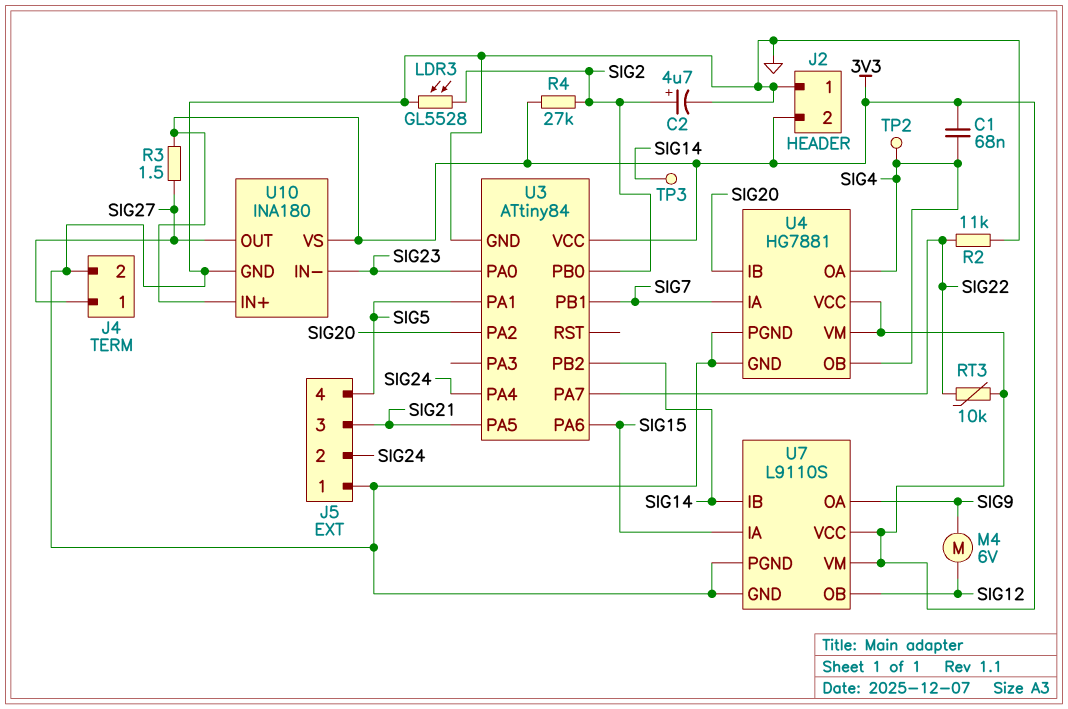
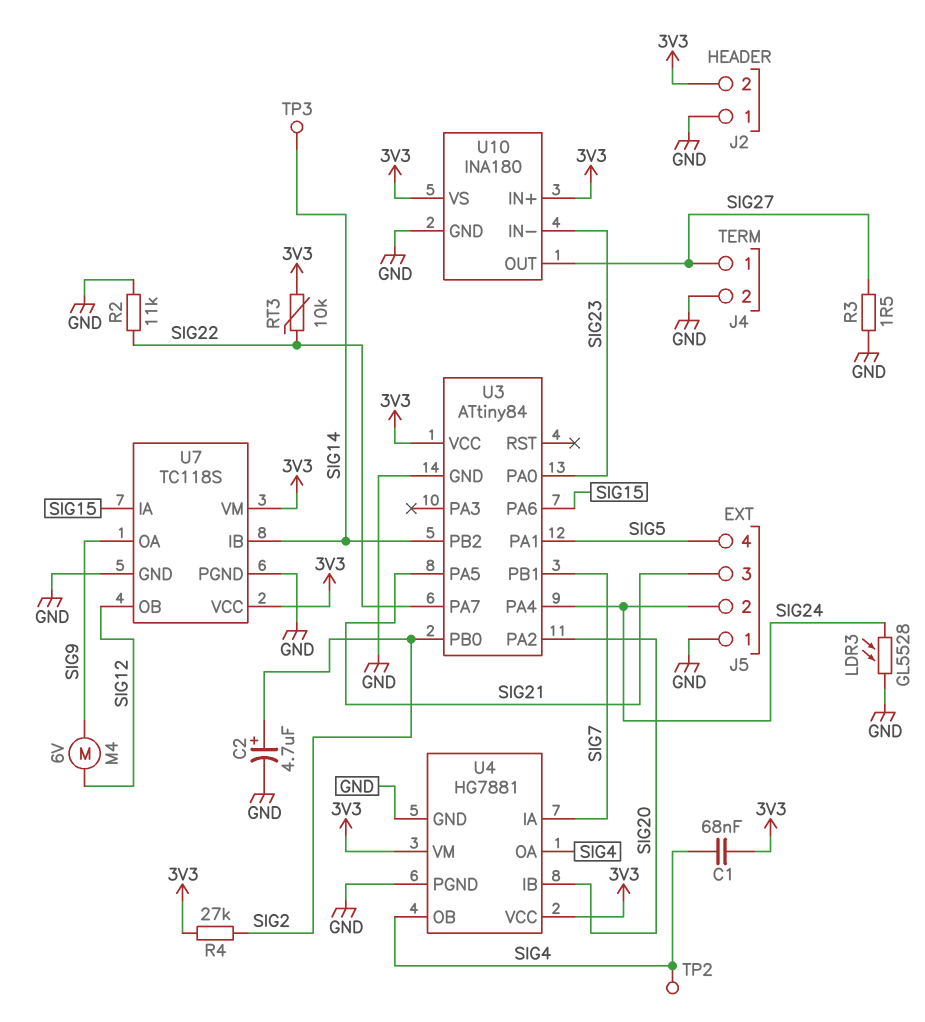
LDR3: GL5528 (GND, SIG2) -> GL5528 (GND, SIG24)
R3: 1.5 (3V3, SIG27) -> 1.5 (GND, SIG27)
U7: L9110S -> TC118S

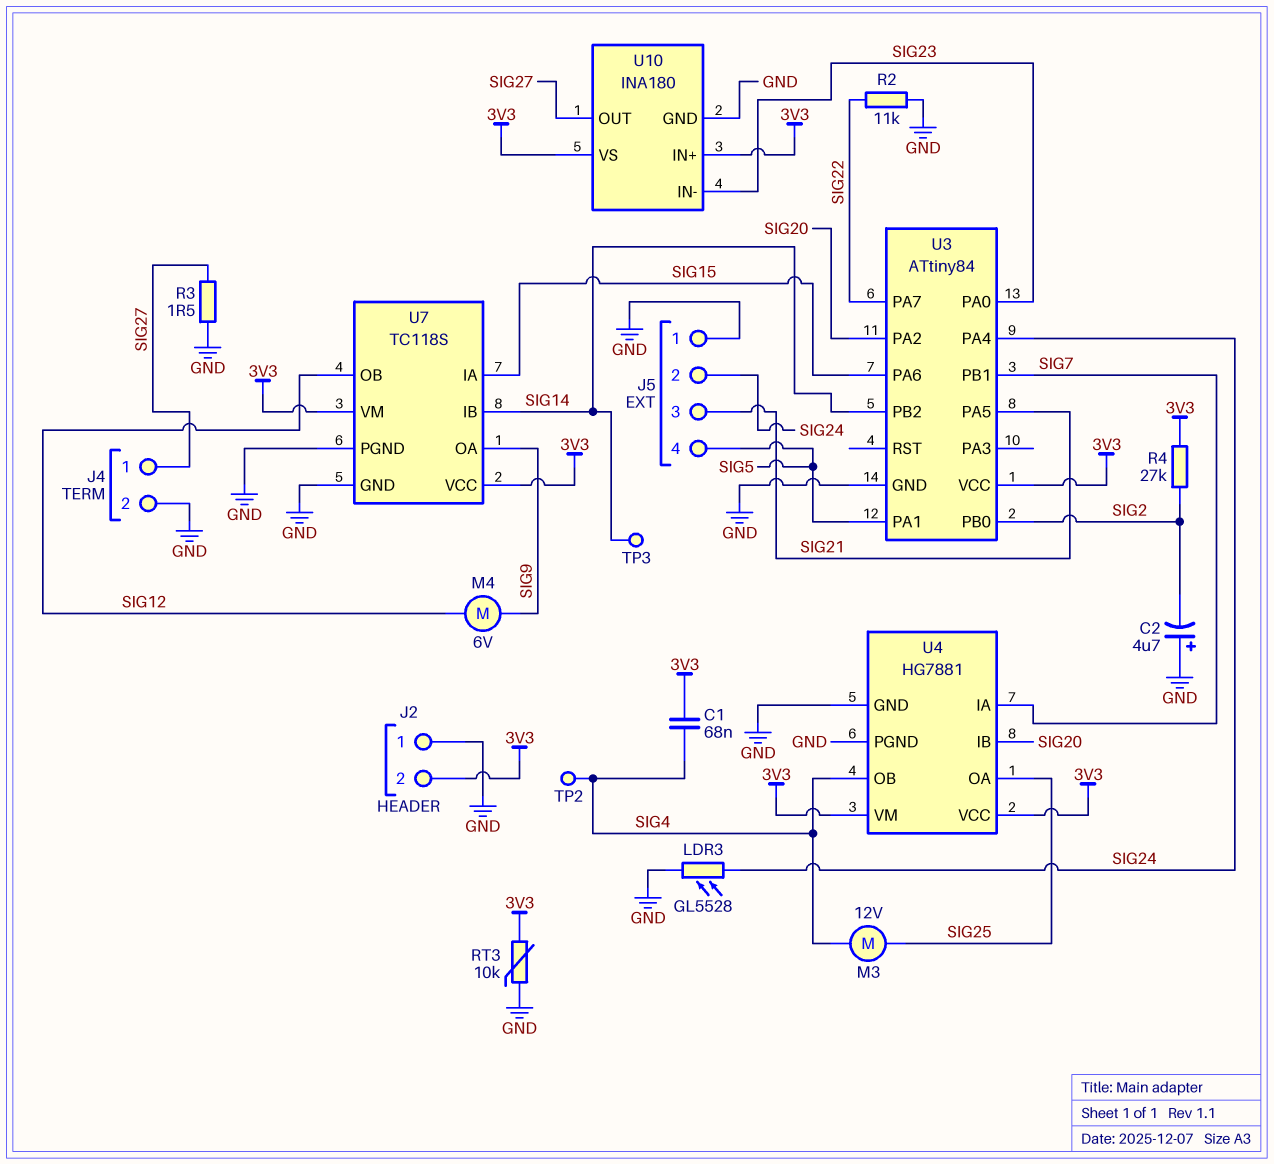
C2: 4.7uF (plus SIG2, minus GND) -> 4.7uF (plus GND, minus SIG2)
M3: none -> motor 12V (SIG4, SIG25)
RT3: 10k (3V3, SIG22) -> 10k (3V3, GND)
U4 pin OA: SIG4 -> SIG25

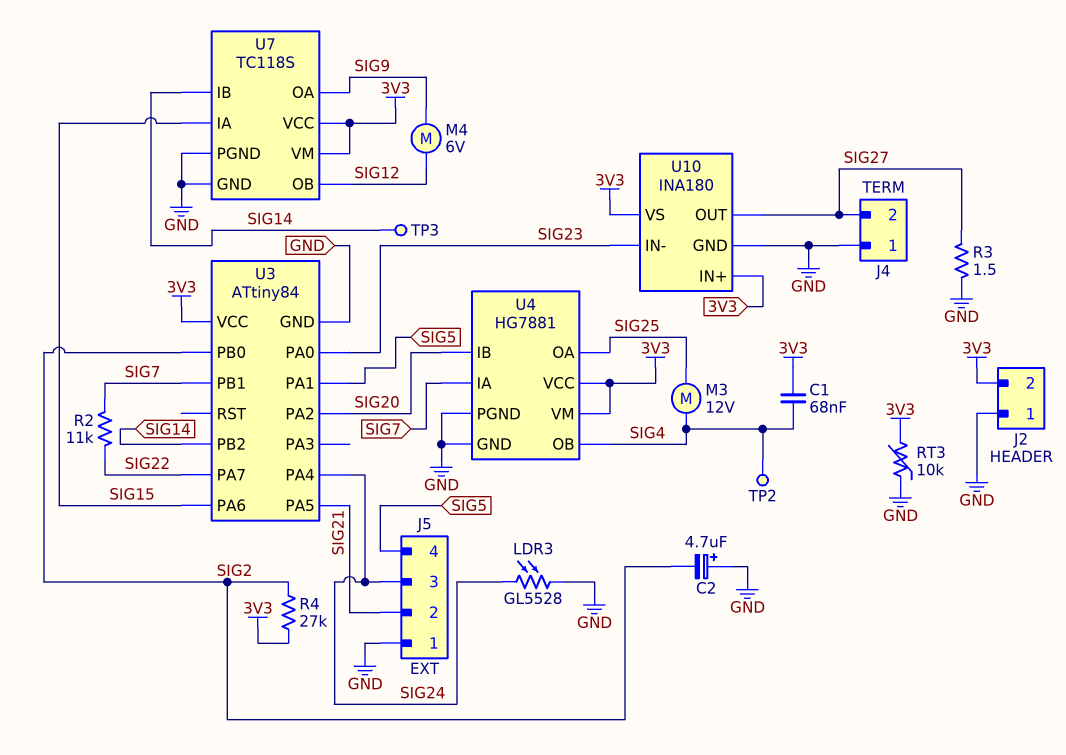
J4 pin 1: SIG27 -> GND
J4 pin 2: GND -> SIG27
J5 pin 2: SIG24 -> SIG21
J5 pin 3: SIG21 -> SIG24
R2: 11k (GND, SIG22) -> 11k (SIG7, SIG22)

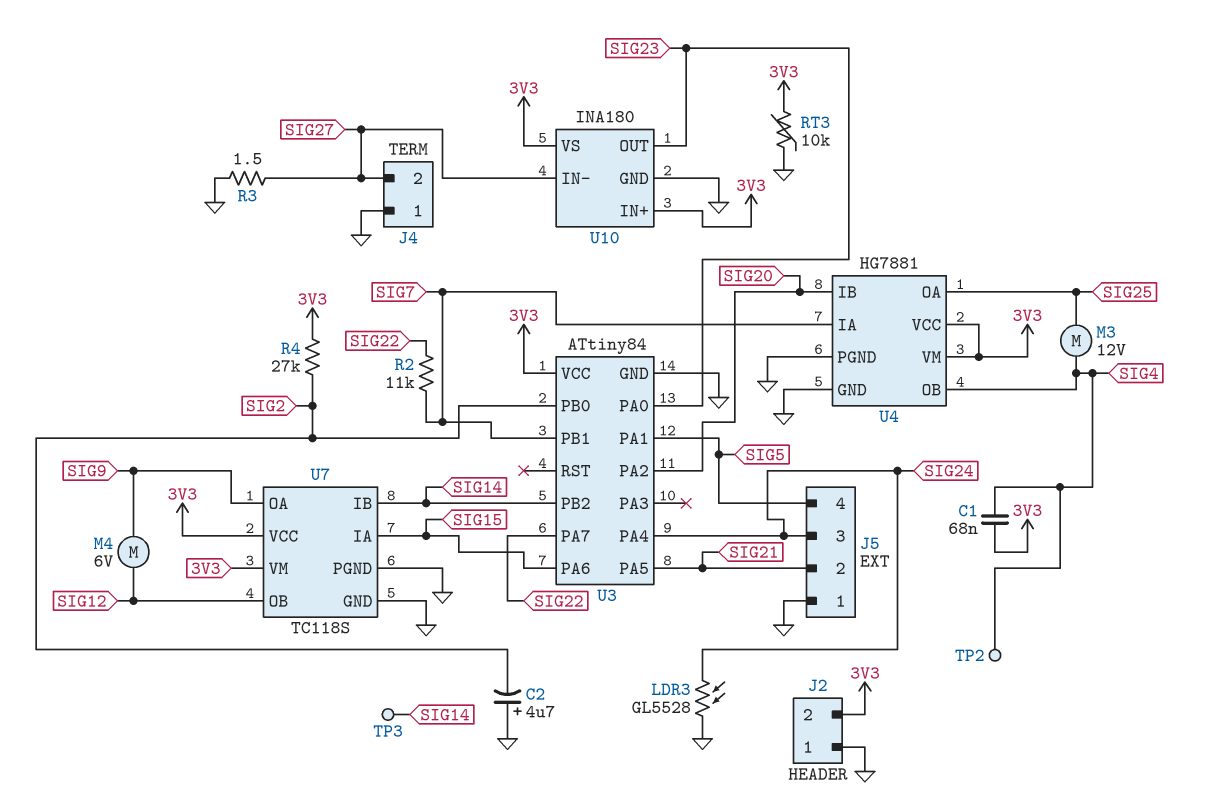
U10 pin IN-: SIG23 -> SIG27
U10 pin OUT: SIG27 -> SIG23

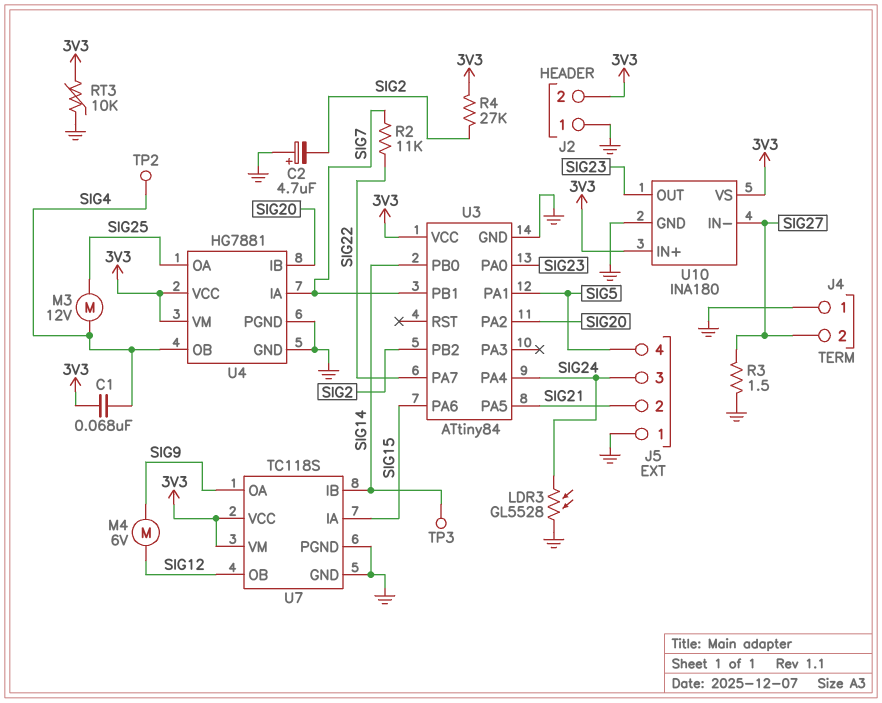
U3 pin PB0: SIG2 -> SIG14
U3 pin PB2: SIG14 -> SIG2

